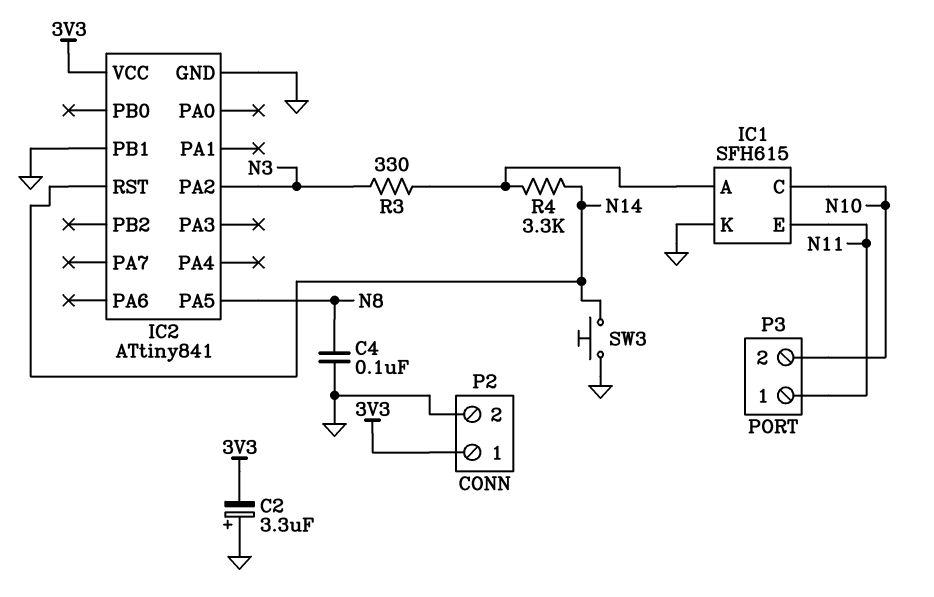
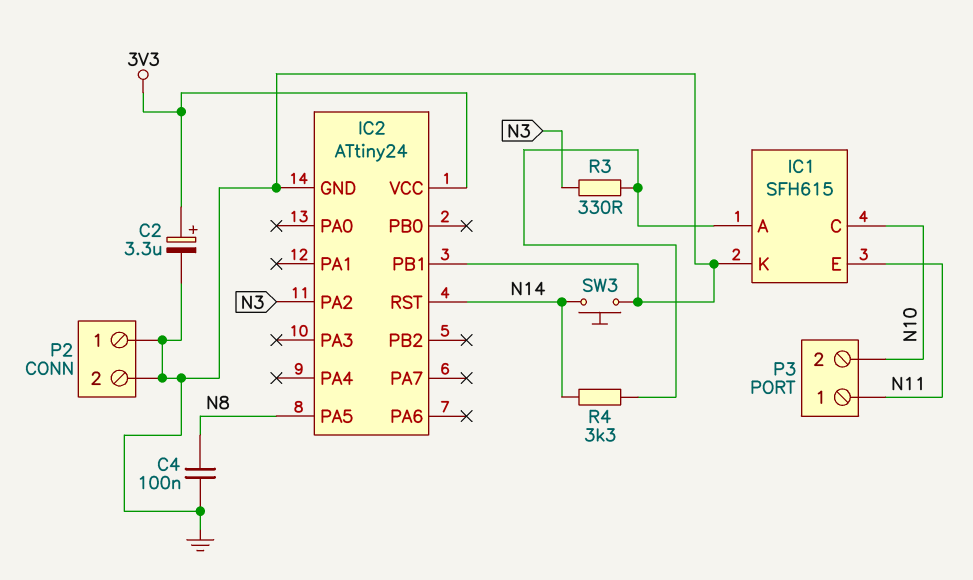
C2: 3.3uF (plus GND, minus 3V3) -> 3.3uF (plus 3V3, minus GND)
IC2: ATtiny841 -> ATtiny24
P2 pin 1: 3V3 -> GND

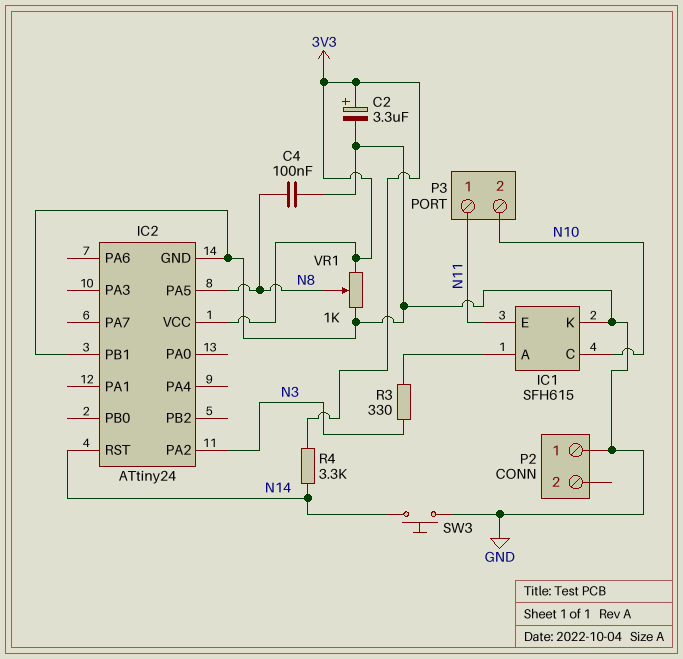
P2 pin 2: GND -> none
R4: 3.3k (IC1/A, N14) -> 3.3k (3V3, N14)
VR1: none -> 1k (3V3, GND, wiper N8)

